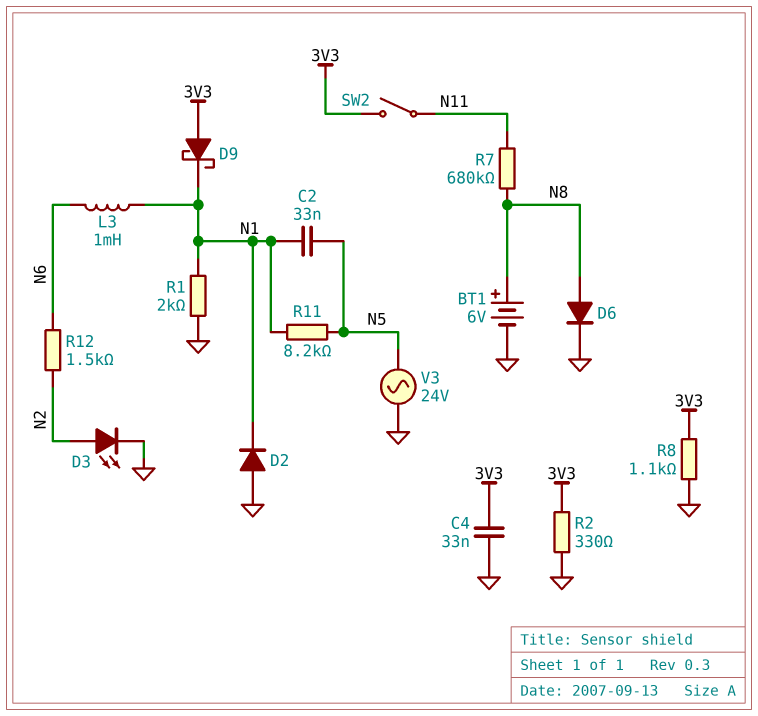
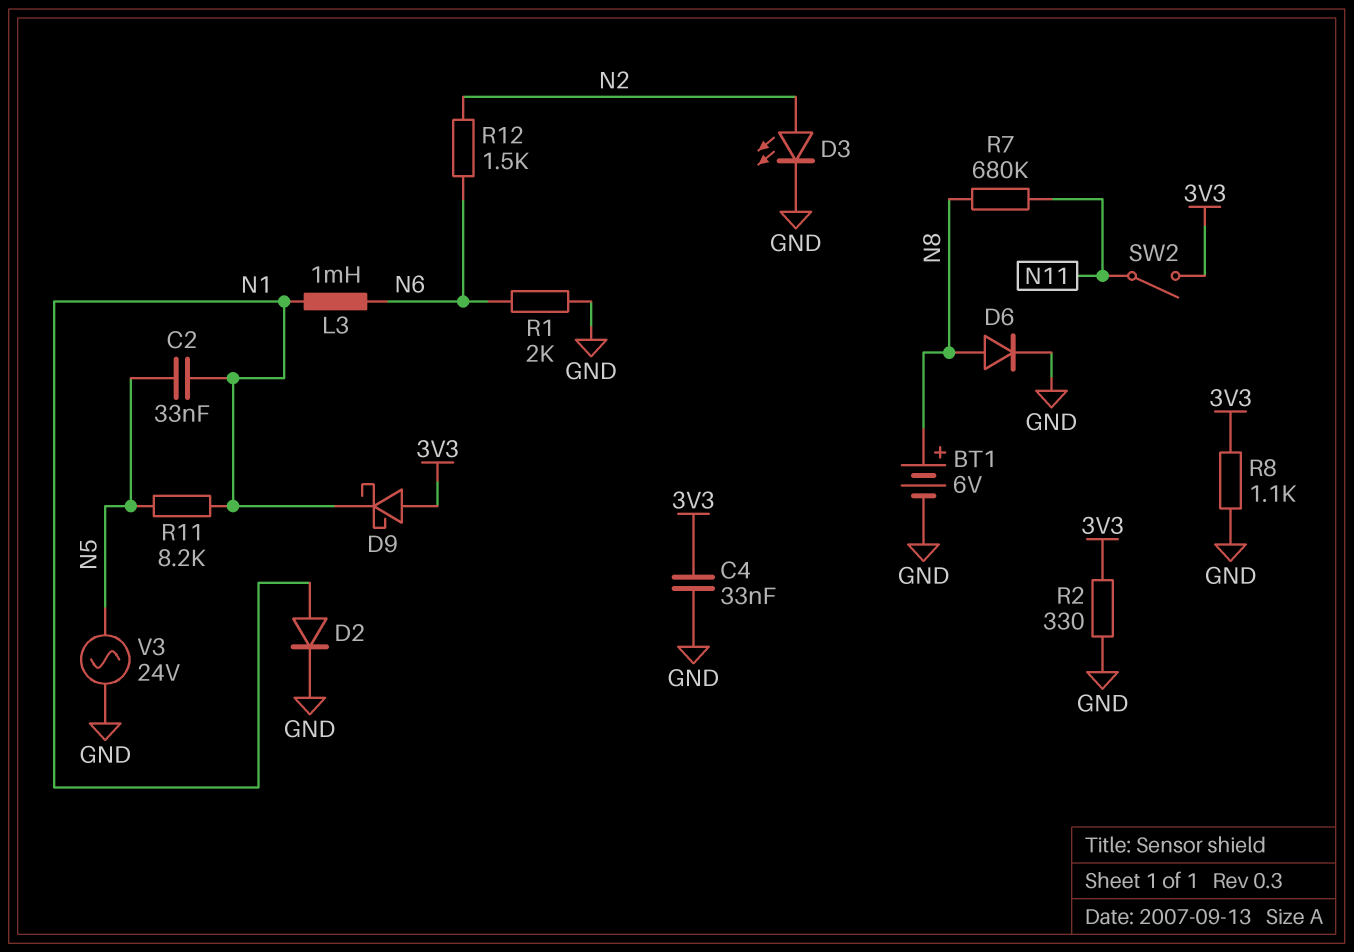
D2: diode (A GND, K N1) -> diode (A N1, K GND)
R1: 2k (GND, N1) -> 2k (GND, N6)

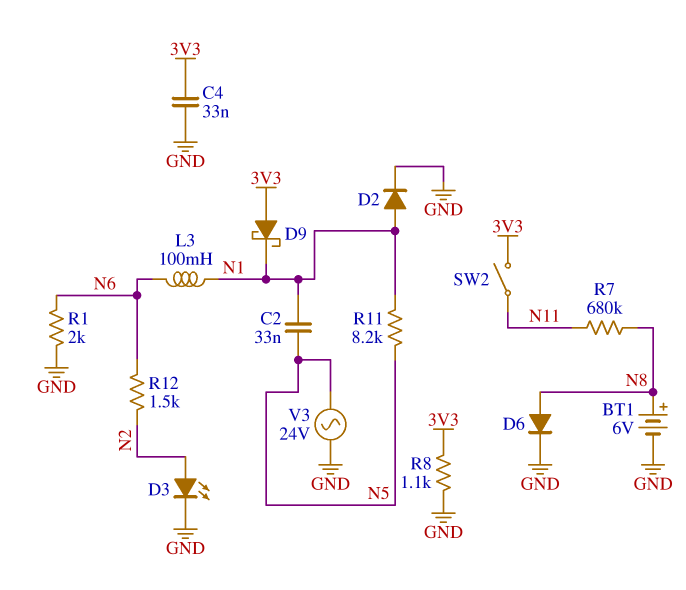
L3: 1mH (N1, N6) -> 100mH (N1, N6)
R2: 330 (3V3, GND) -> none

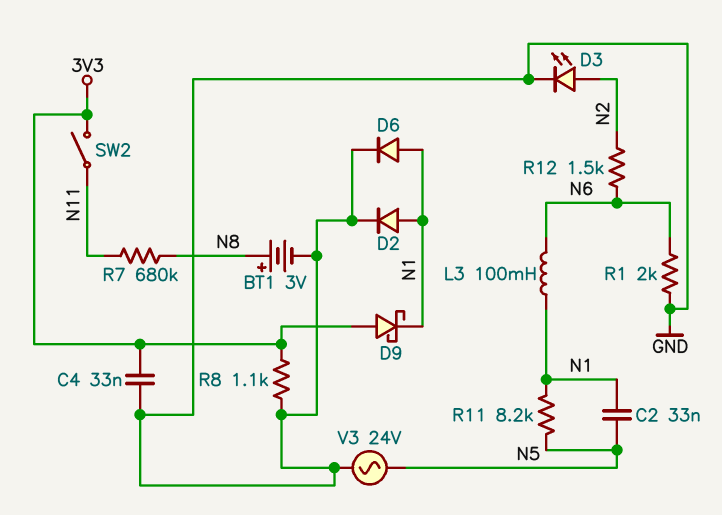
BT1: 6V (plus N8, minus GND) -> 3V (plus N8, minus GND)
D6: diode (A N8, K GND) -> diode (A N1, K GND)

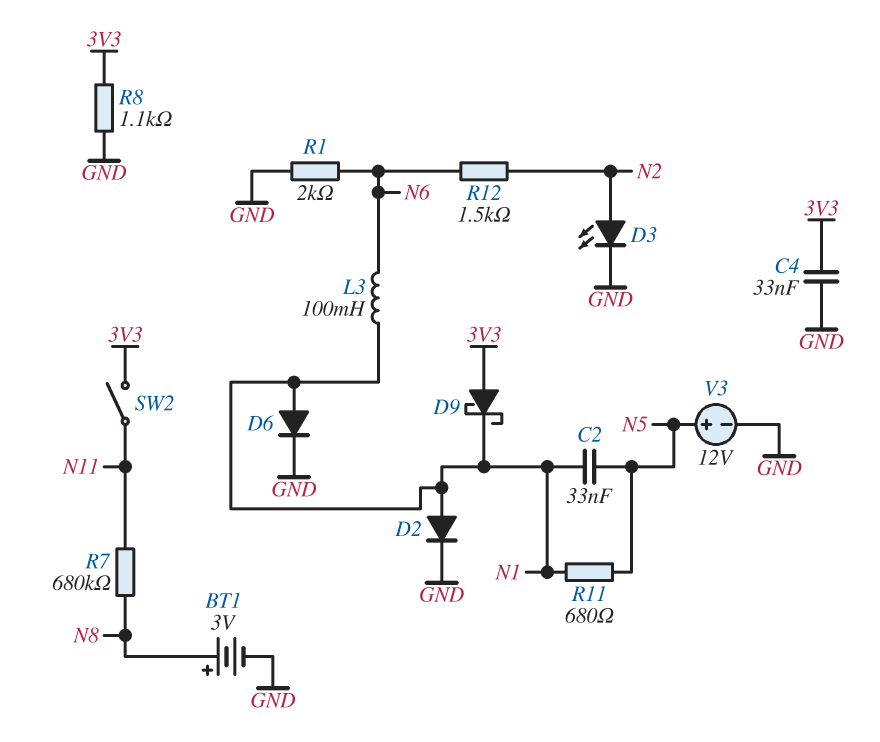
R11: 8.2k (N1, N5) -> 680 (N1, N5)
V3: AC 24V (GND, N5) -> 12V (plus N5, minus GND)

